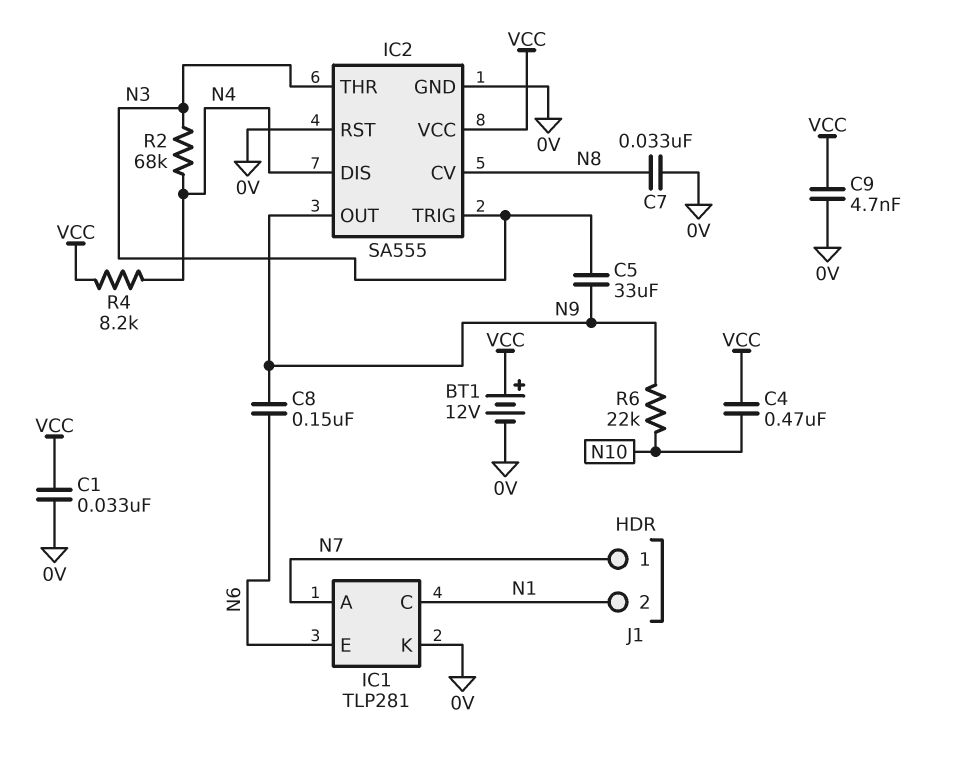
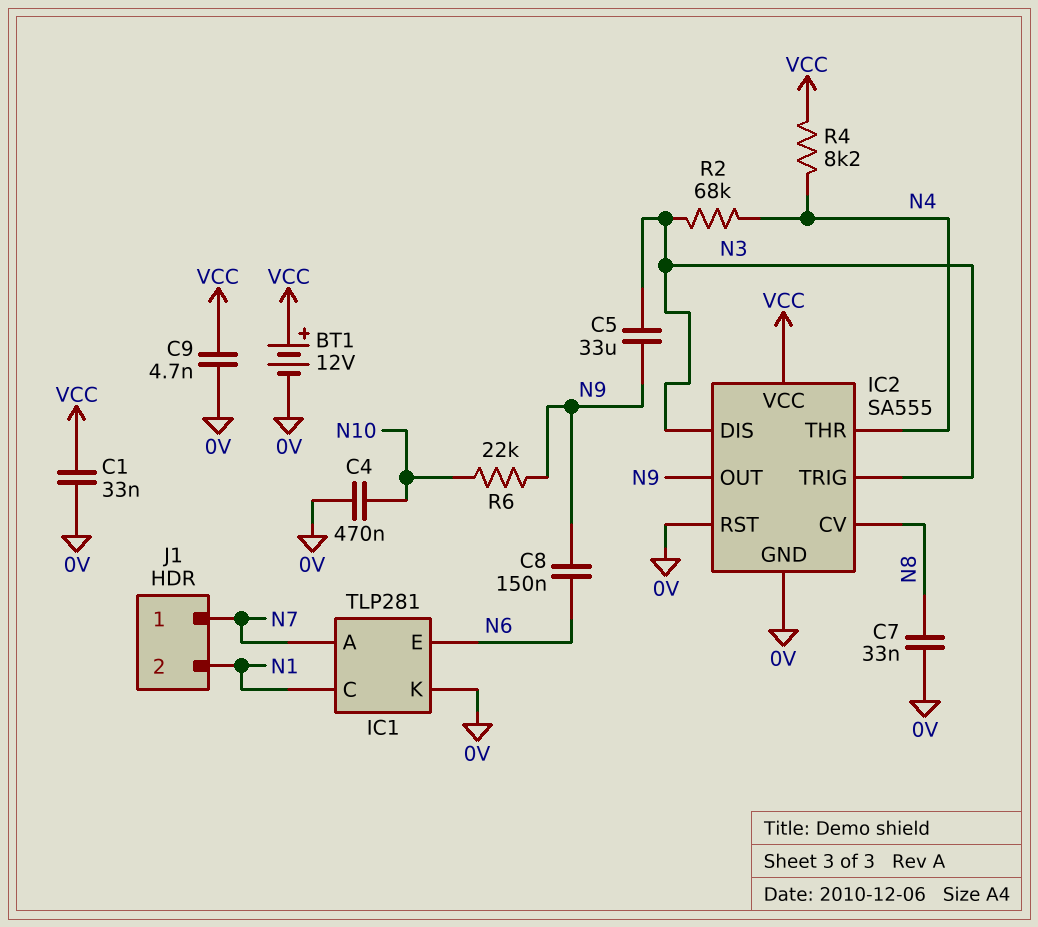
C4: 470nF (N10, VCC) -> 470nF (0V, N10)
IC2 pin DIS: N4 -> N3
IC2 pin THR: N3 -> N4

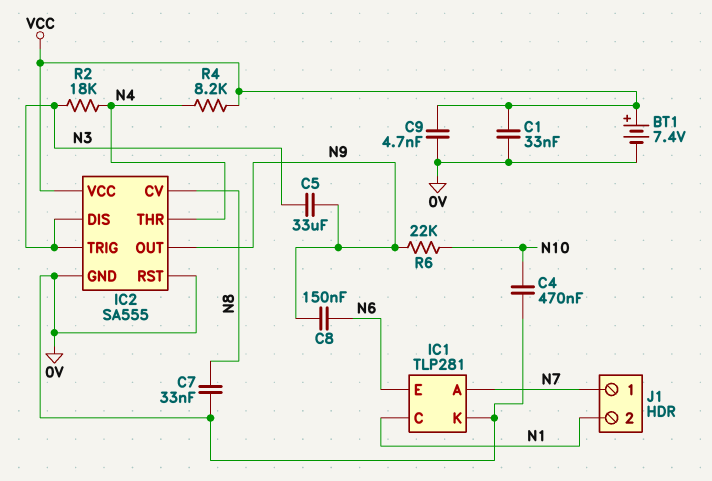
BT1: 12V (plus VCC, minus 0V) -> 7.4V (plus VCC, minus 0V)
R2: 68k (N3, N4) -> 18k (N3, N4)

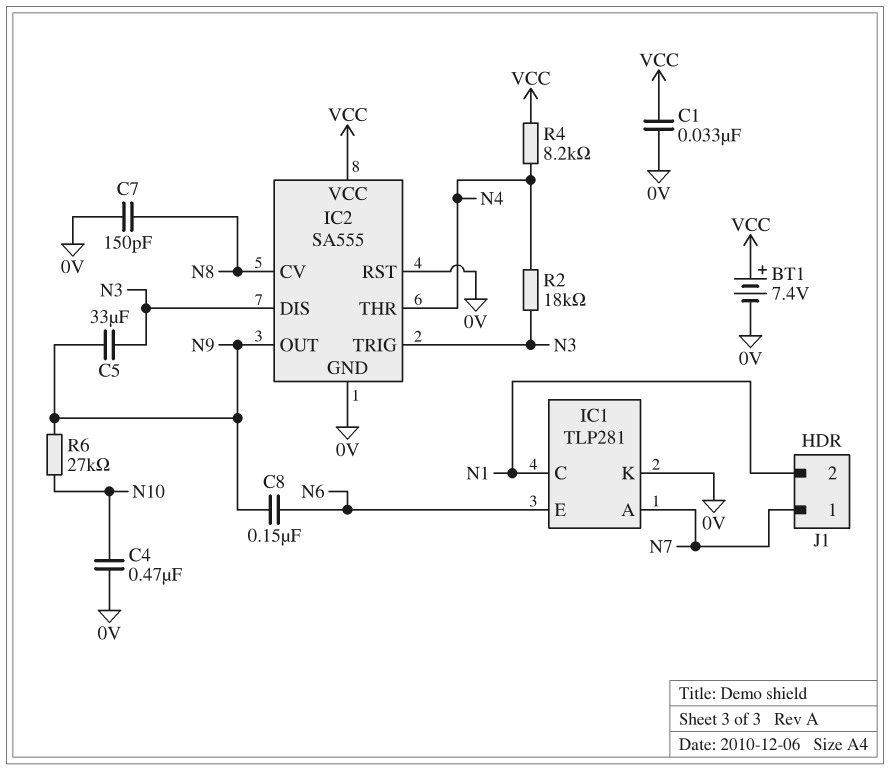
C7: 33nF (0V, N8) -> 150pF (0V, N8)
C9: 4.7nF (0V, VCC) -> none
R6: 22k (N9, N10) -> 27k (N9, N10)

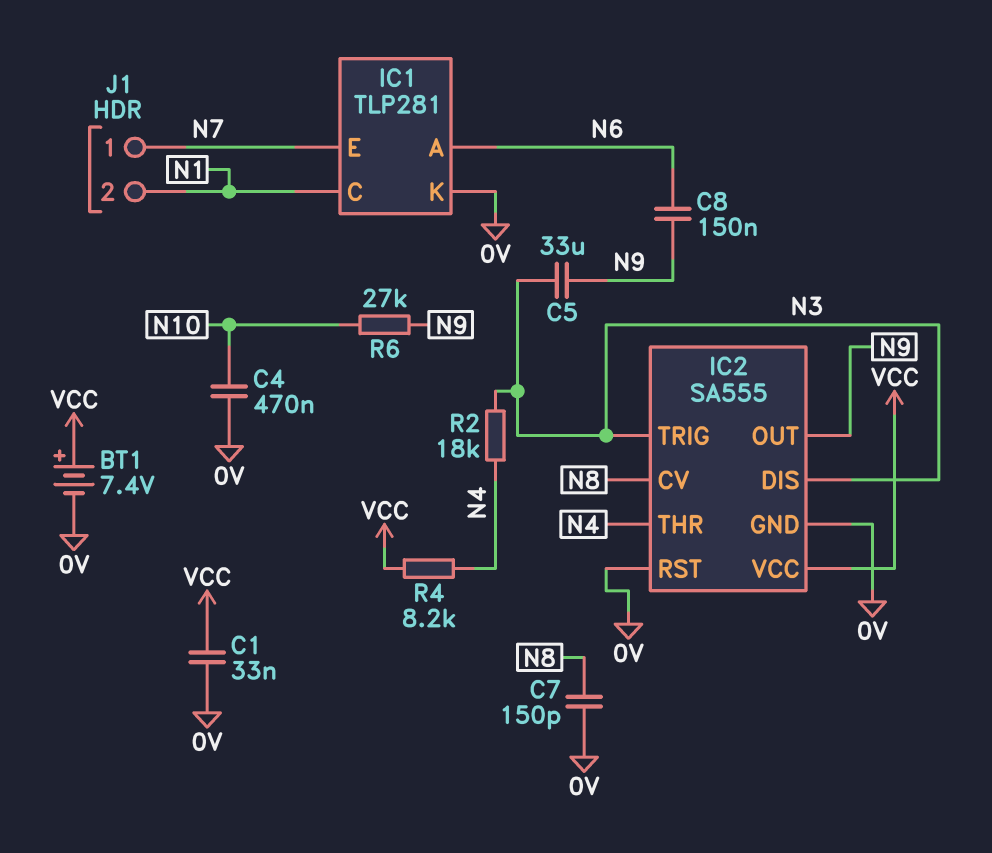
IC1 pin A: N7 -> N6
IC1 pin E: N6 -> N7

